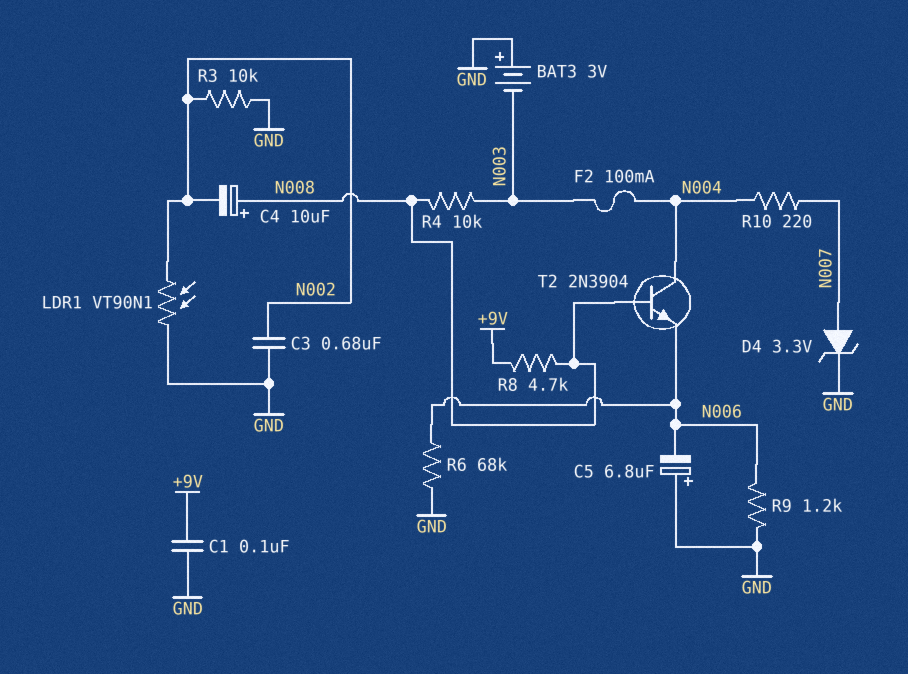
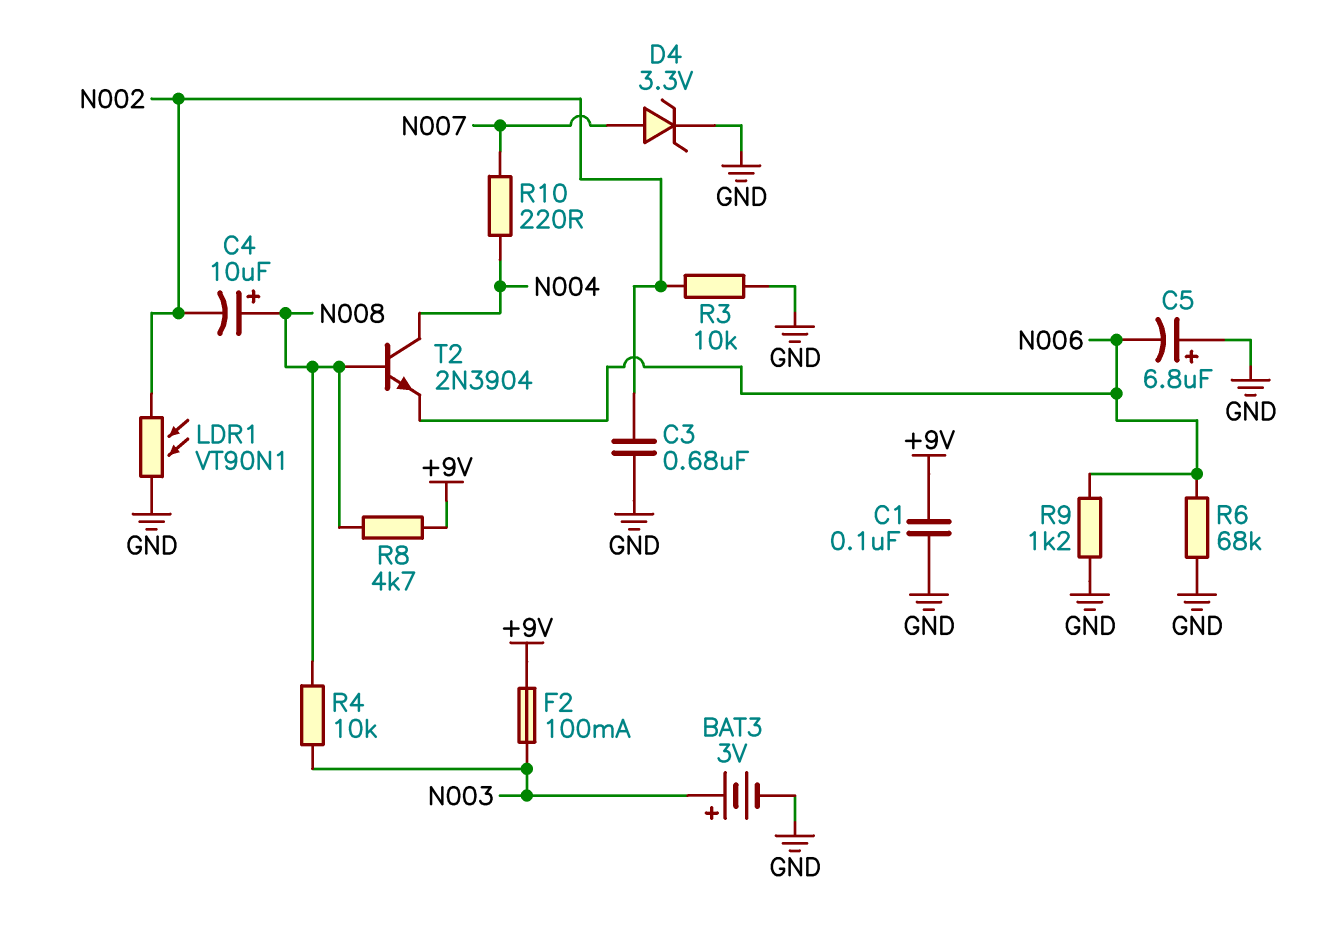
BAT3: 3V (plus GND, minus N003) -> 3V (plus N003, minus GND)
F2: 100mA (N003, N004) -> 100mA (+9V, N003)

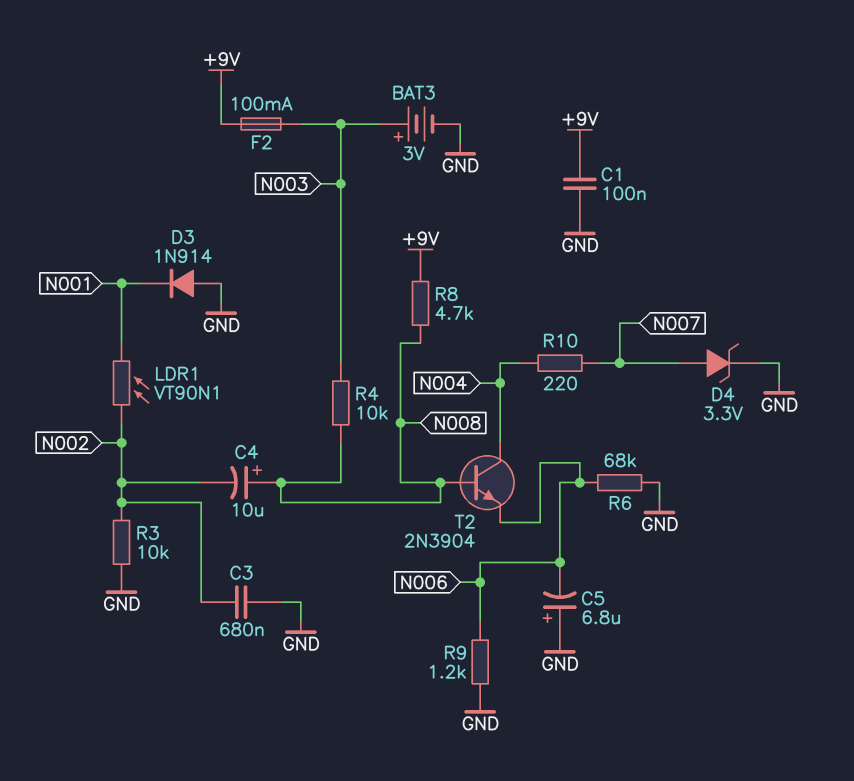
D3: none -> diode 1N914 (A GND, K N001)
LDR1: VT90N1 (GND, N002) -> VT90N1 (N001, N002)

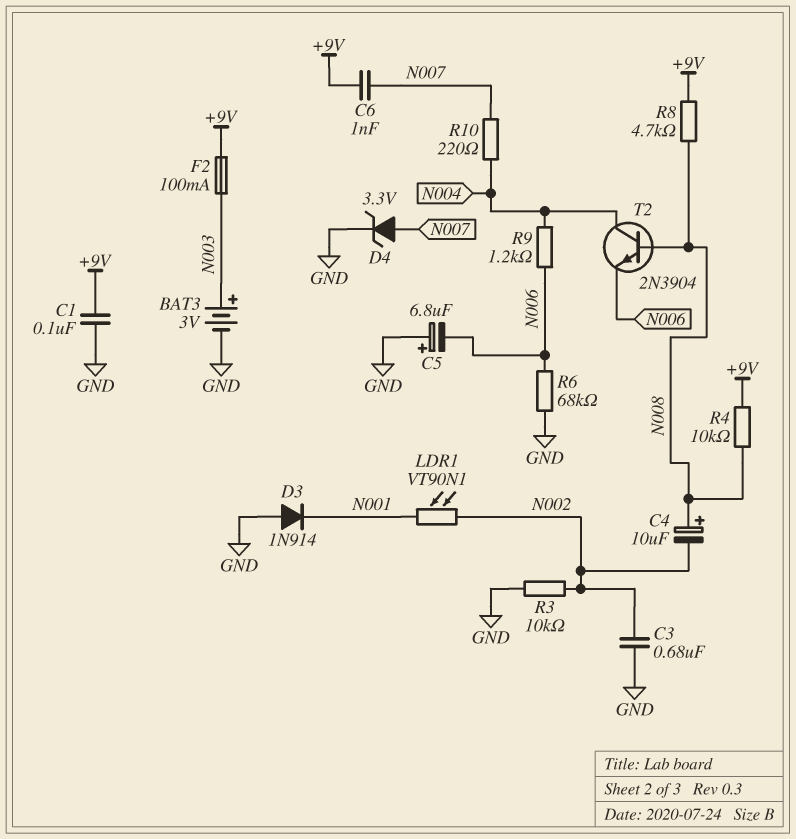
C6: none -> 1nF (+9V, N007)
R4: 10k (N003, N008) -> 10k (+9V, N008)
R9: 1.2k (GND, N006) -> 1.2k (N004, N006)

